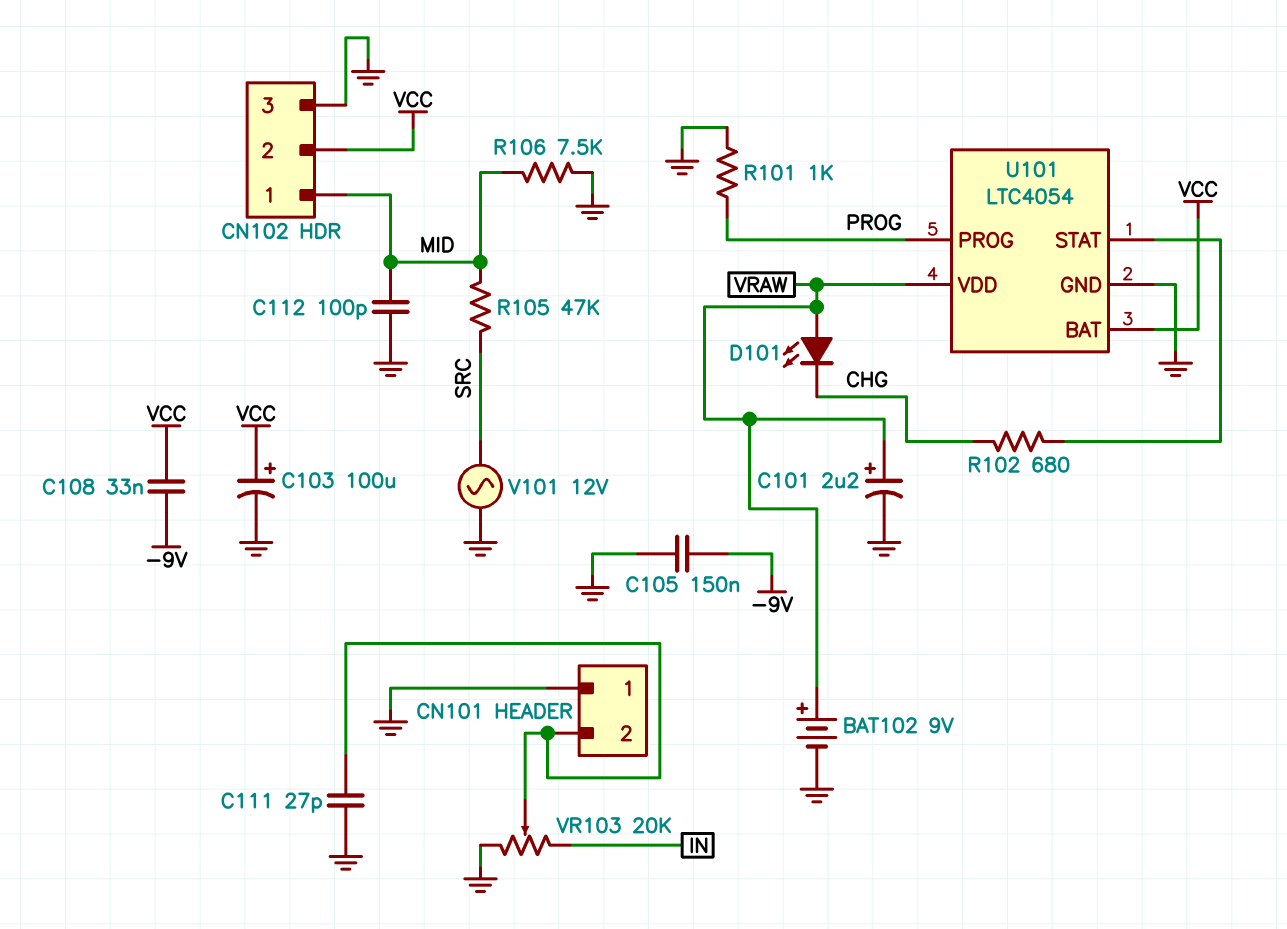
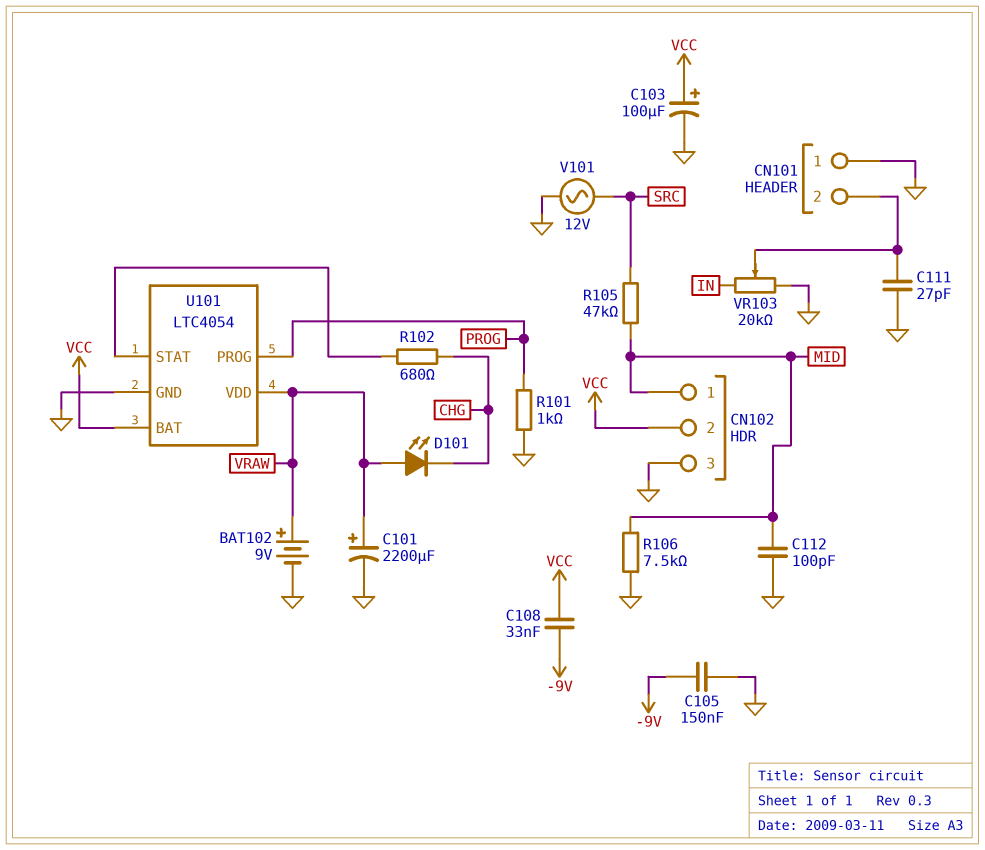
C101: 2.2uF (plus VRAW, minus GND) -> 2200uF (plus VRAW, minus GND)

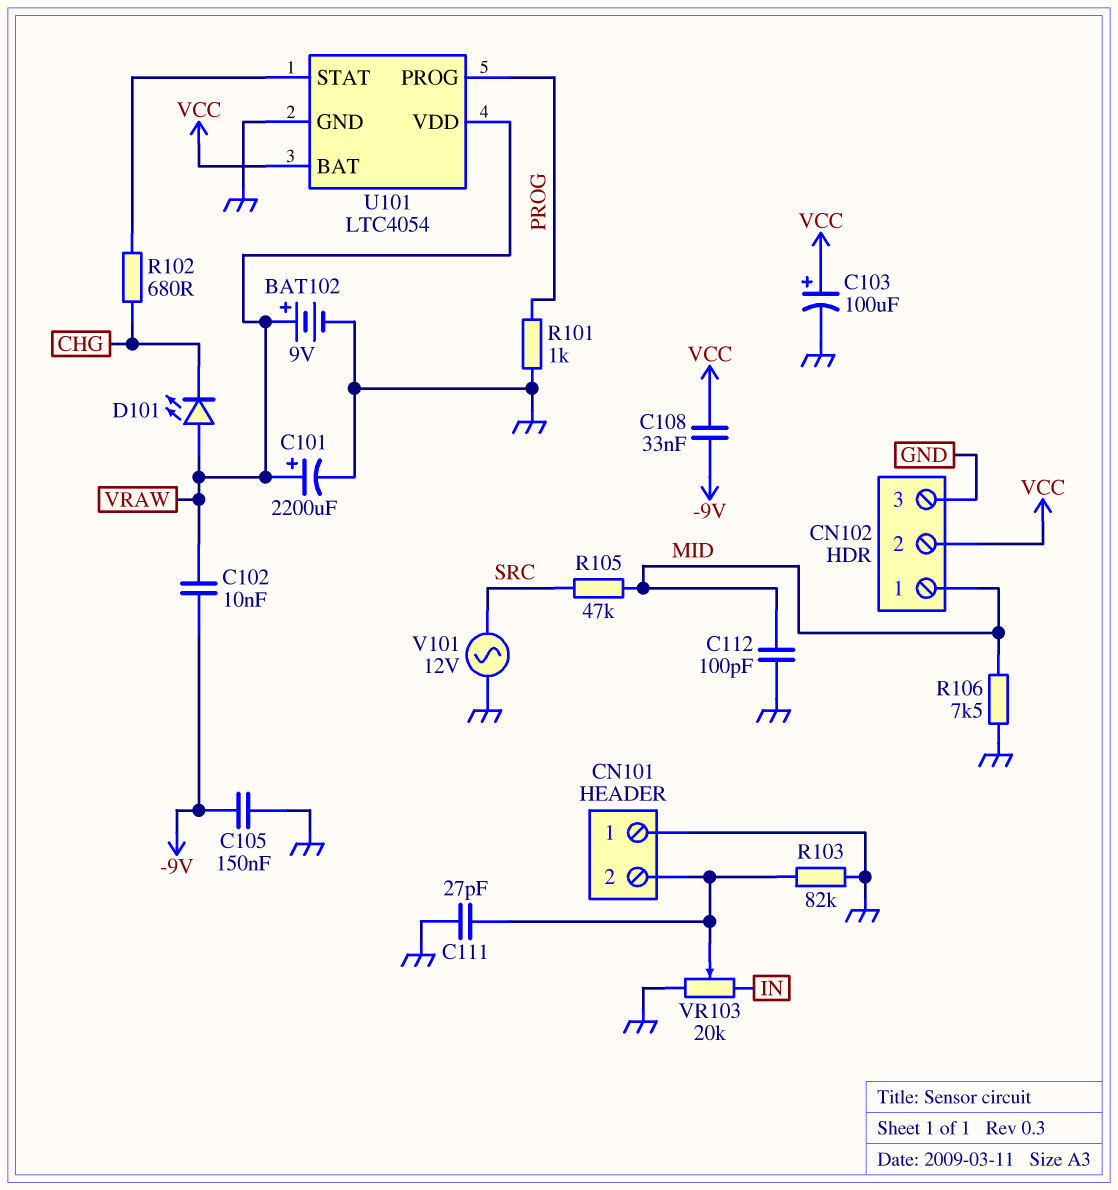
C102: none -> 10nF (-9V, VRAW)
R103: none -> 82k (CN101/2, GND)

